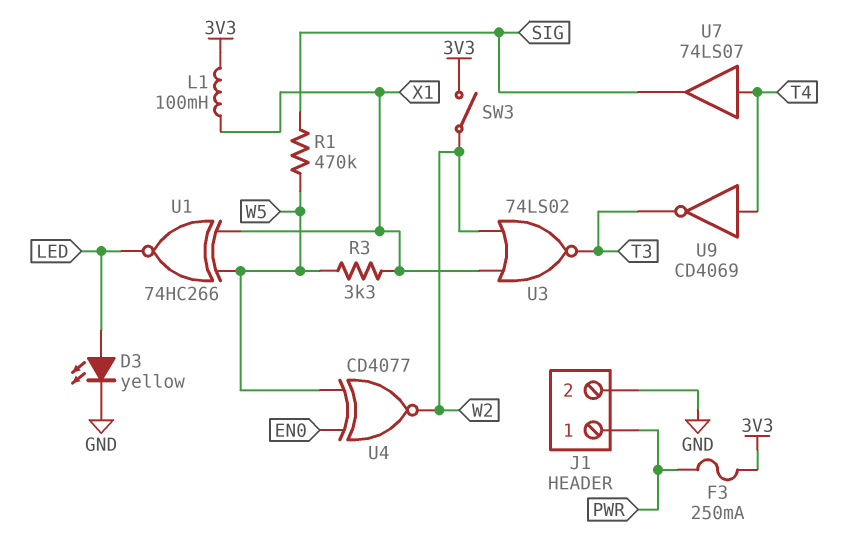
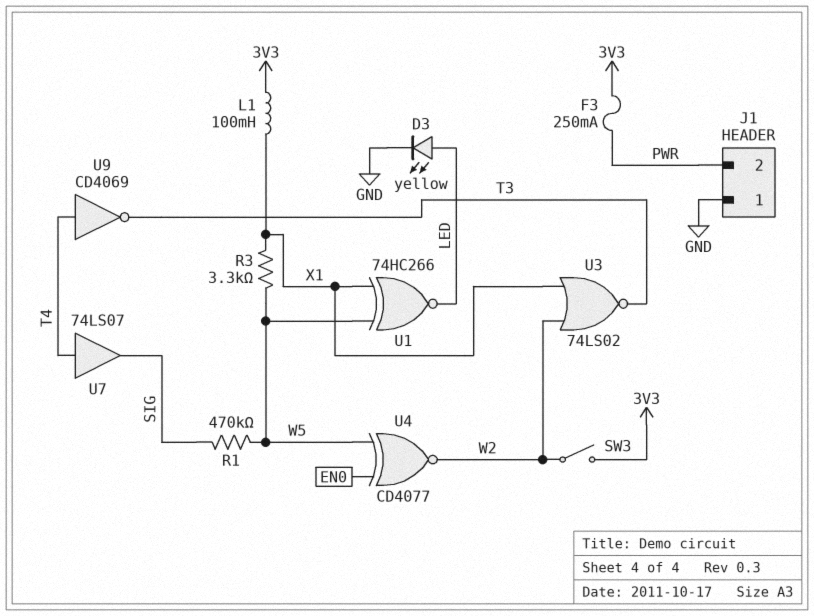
J1 pin 1: PWR -> GND
J1 pin 2: GND -> PWR

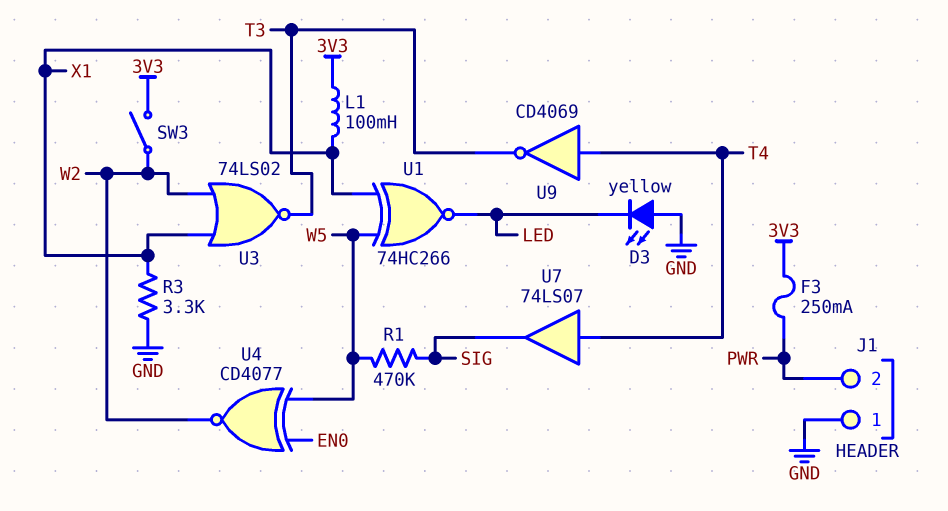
D3: LED yellow (A LED, K GND) -> LED yellow (A GND, K LED)
R3: 3.3k (W5, X1) -> 3.3k (GND, X1)

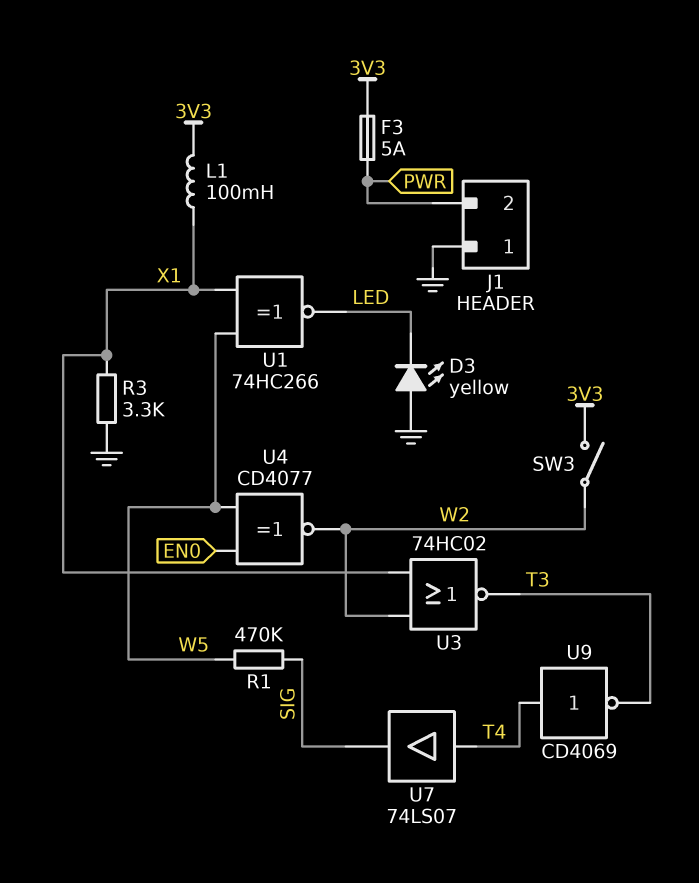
F3: 250mA (3V3, PWR) -> 5A (3V3, PWR)
U3: NOR 74LS02 (in W2, in X1, out T3) -> NOR 74HC02 (in W2, in X1, out T3)

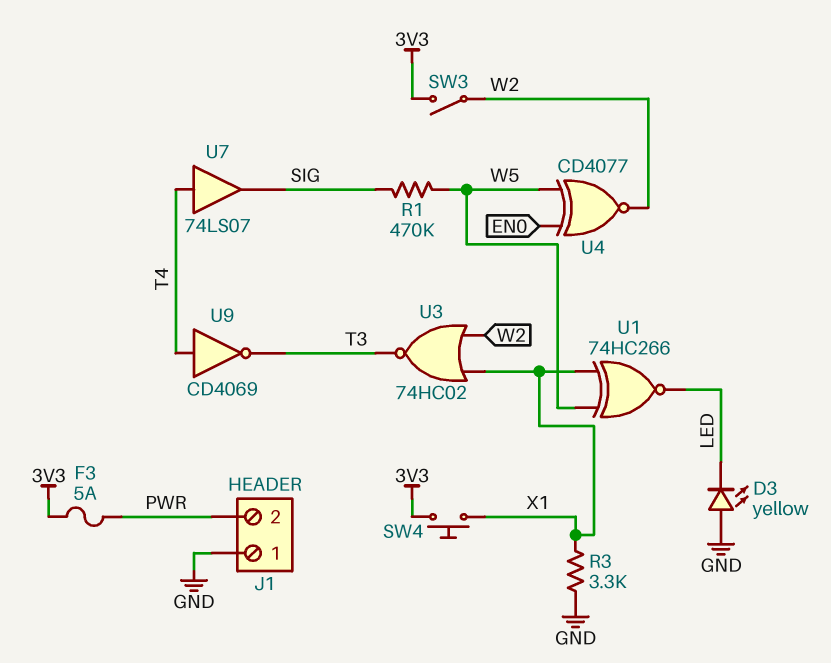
L1: 100mH (3V3, X1) -> none
SW4: none -> button (3V3, X1)

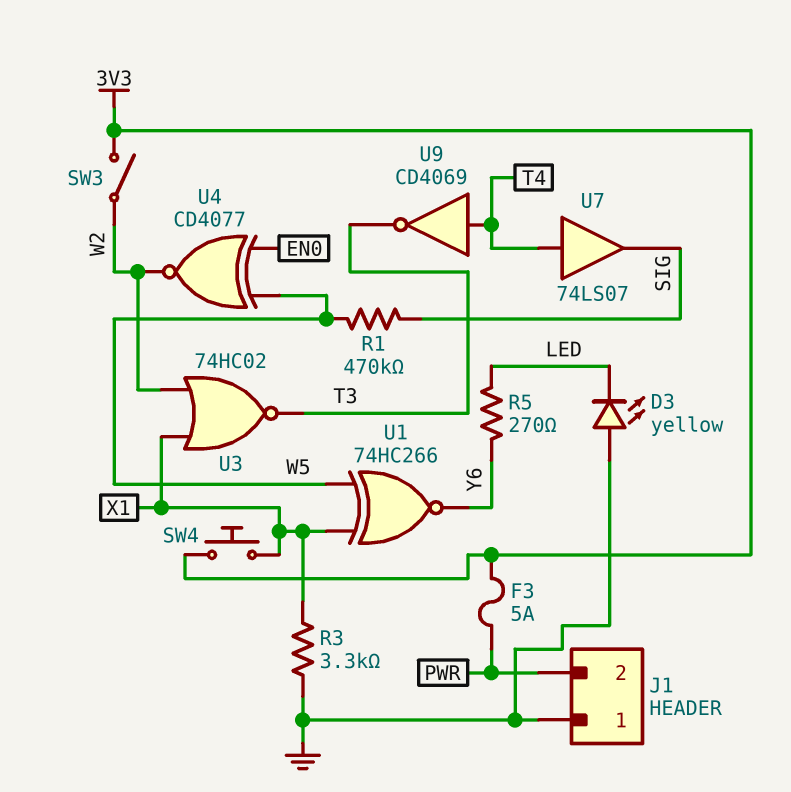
R5: none -> 270 (LED, Y6)
U1: XNOR 74HC266 (in W5, in X1, out LED) -> XNOR 74HC266 (in W5, in X1, out Y6)

